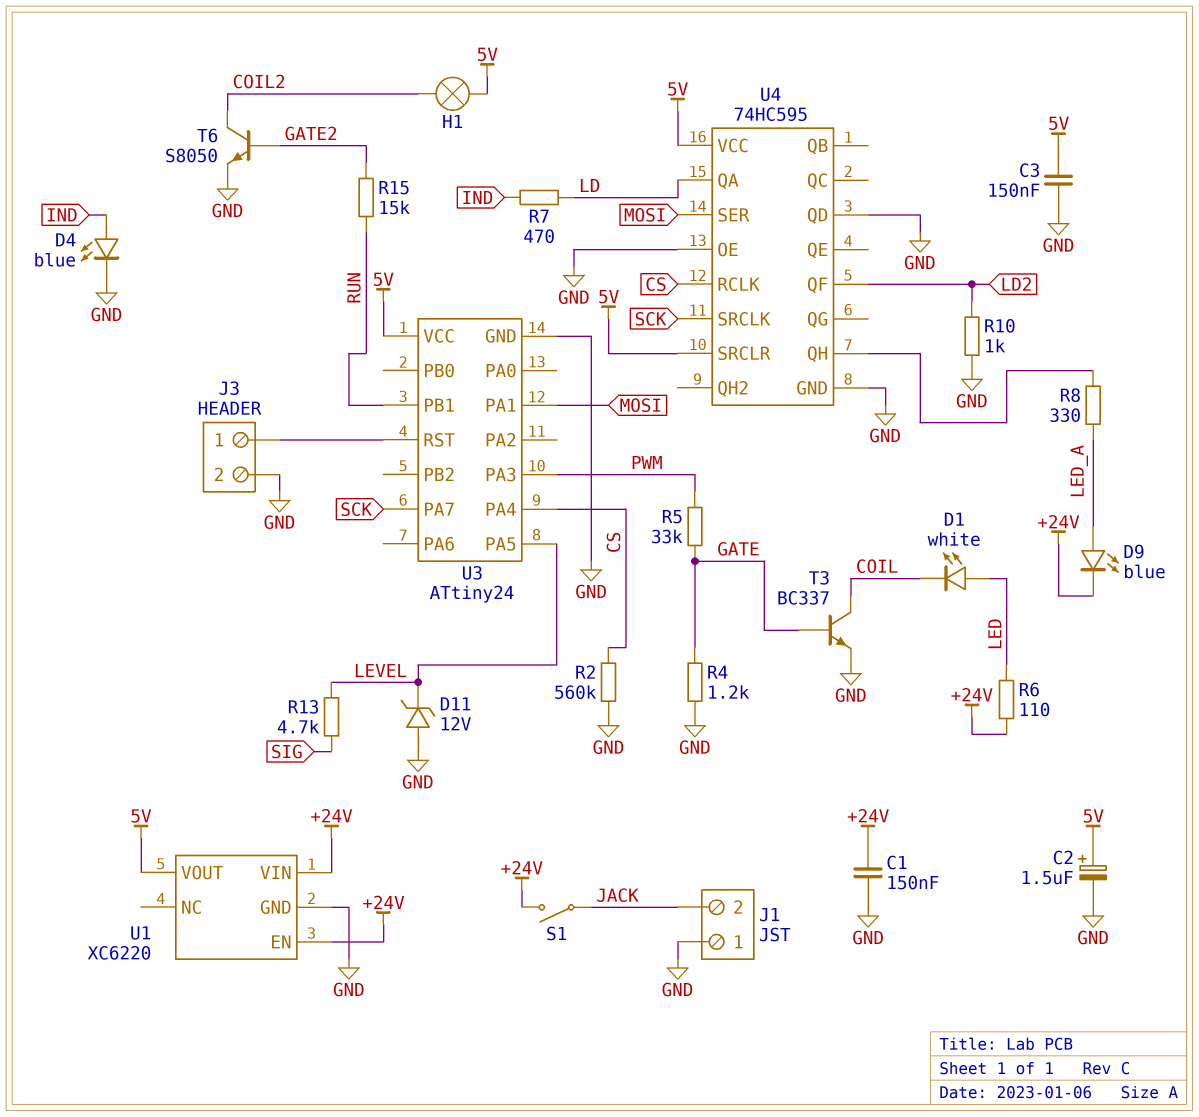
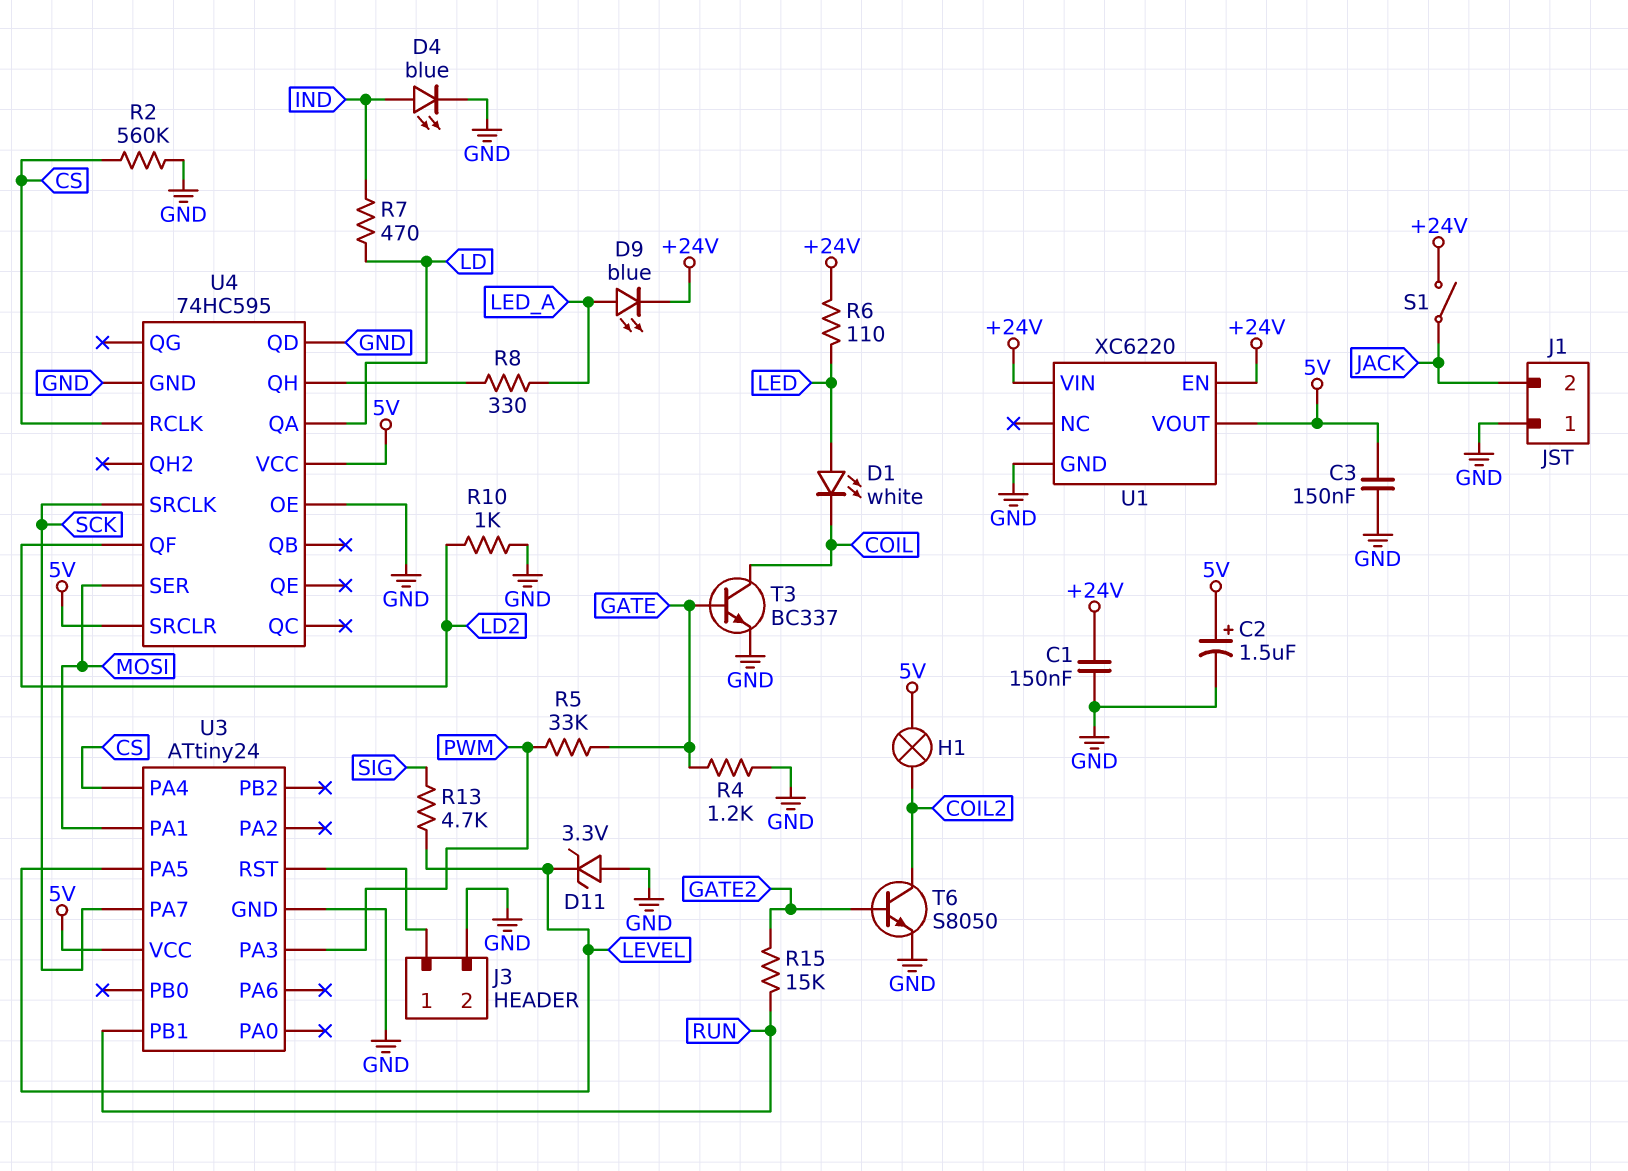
D11: zener 12V (A GND, K LEVEL) -> zener 3.3V (A GND, K LEVEL)

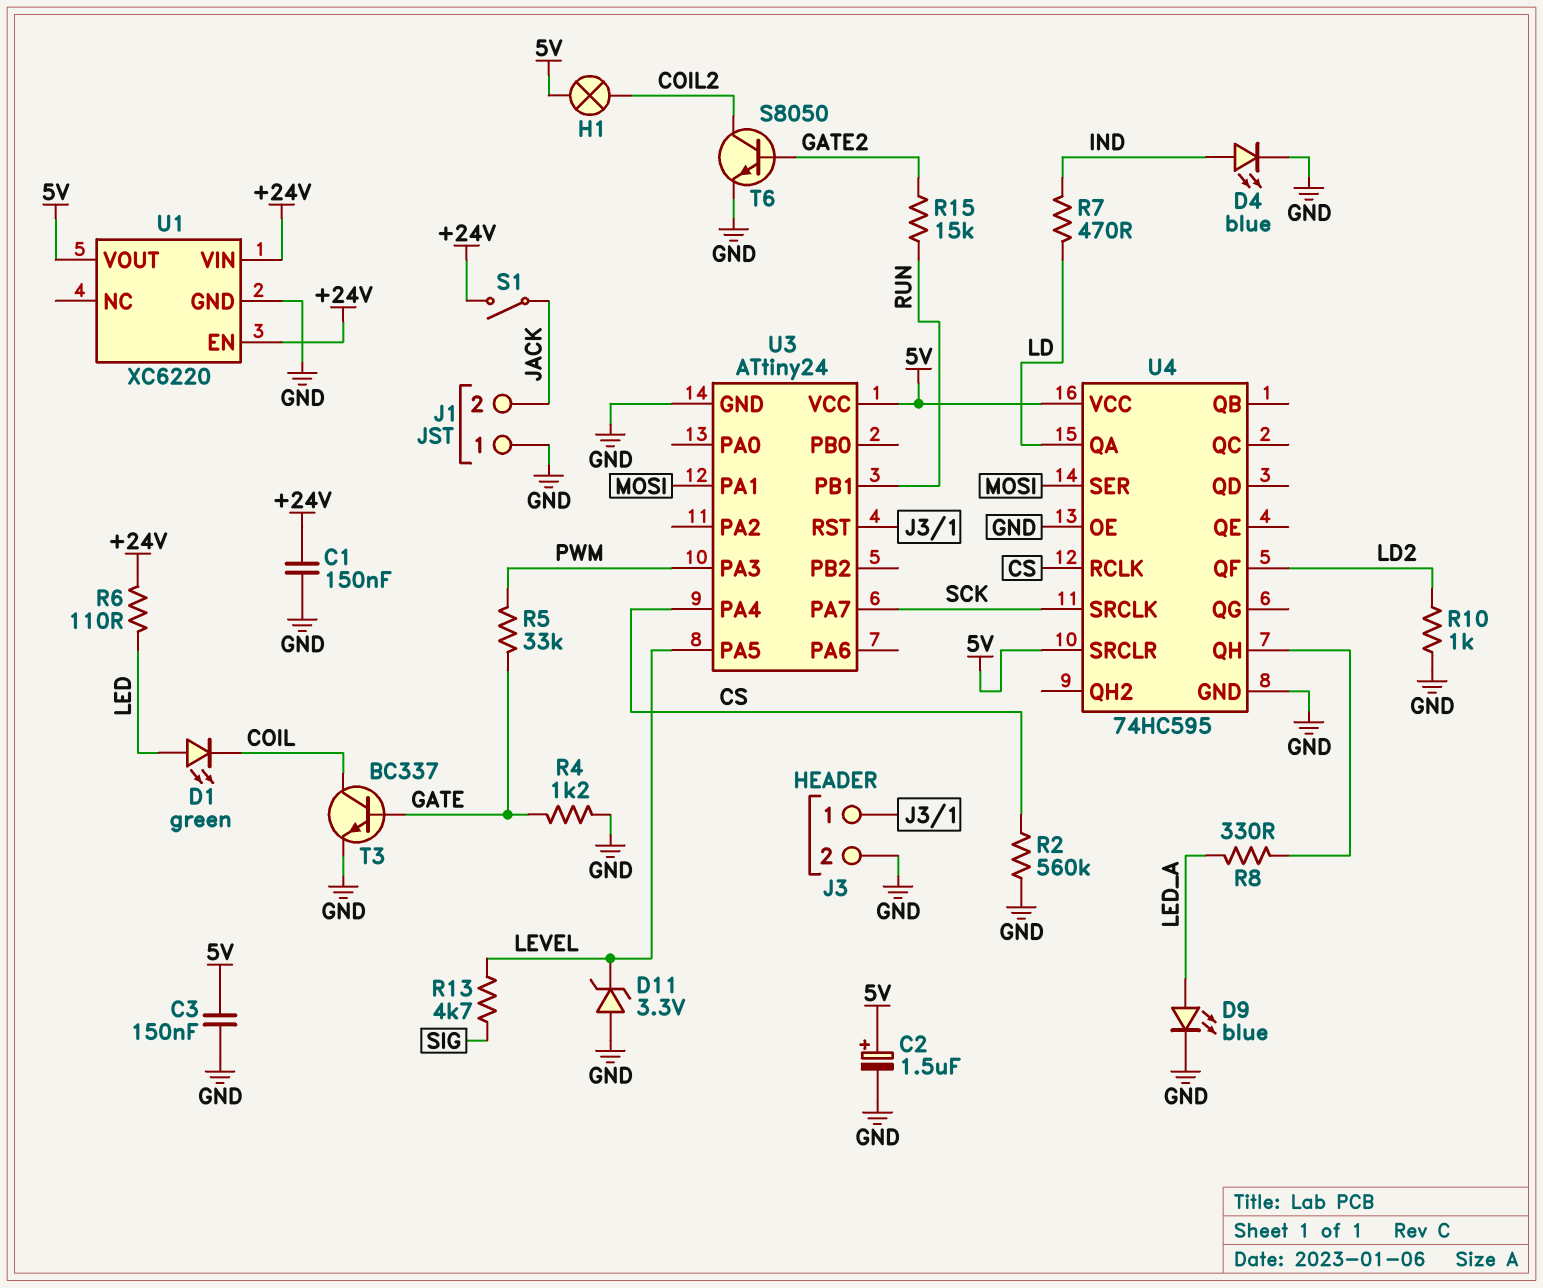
D1: LED white (A LED, K COIL) -> LED green (A LED, K COIL)
D9: LED blue (A LED_A, K +24V) -> LED blue (A LED_A, K GND)
U4 pin QD: GND -> none

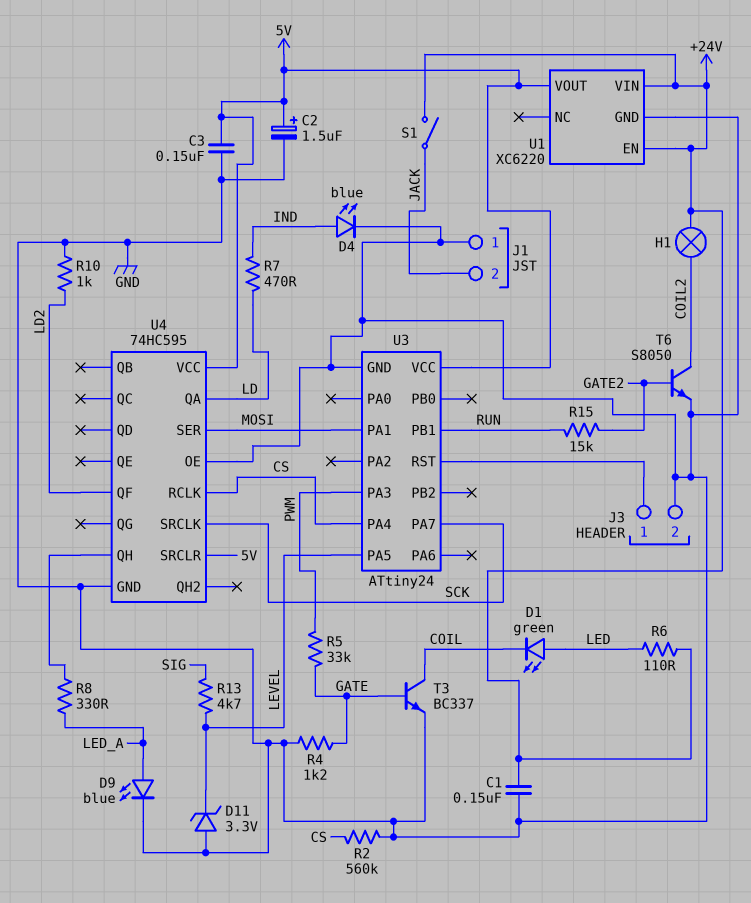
H1: lamp (5V, COIL2) -> lamp (+24V, COIL2)

